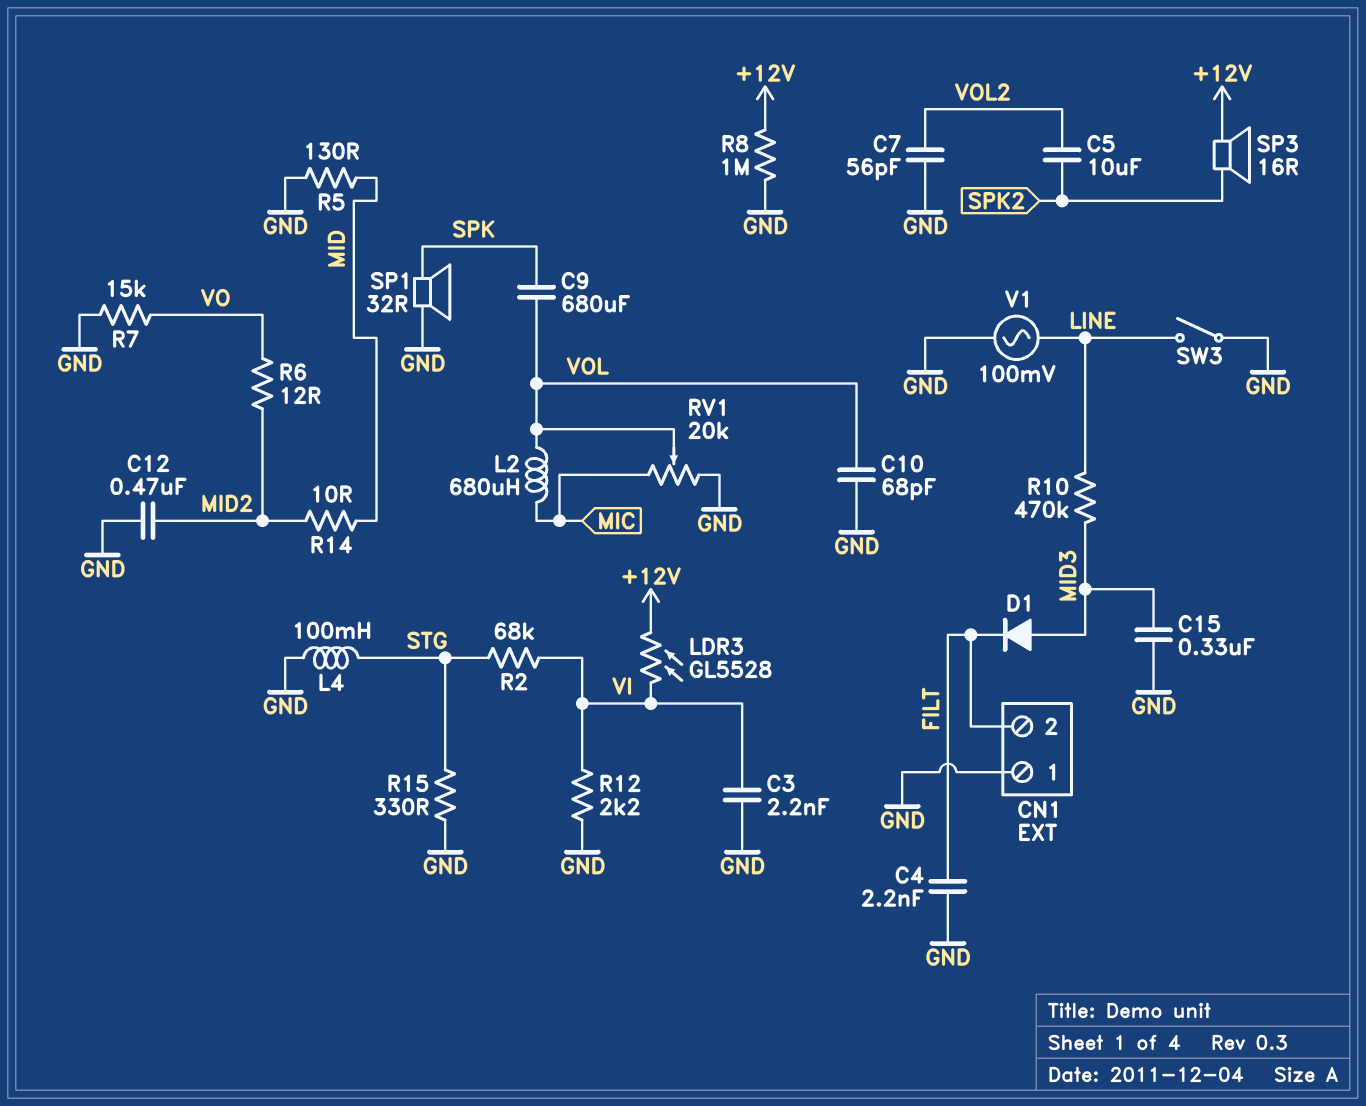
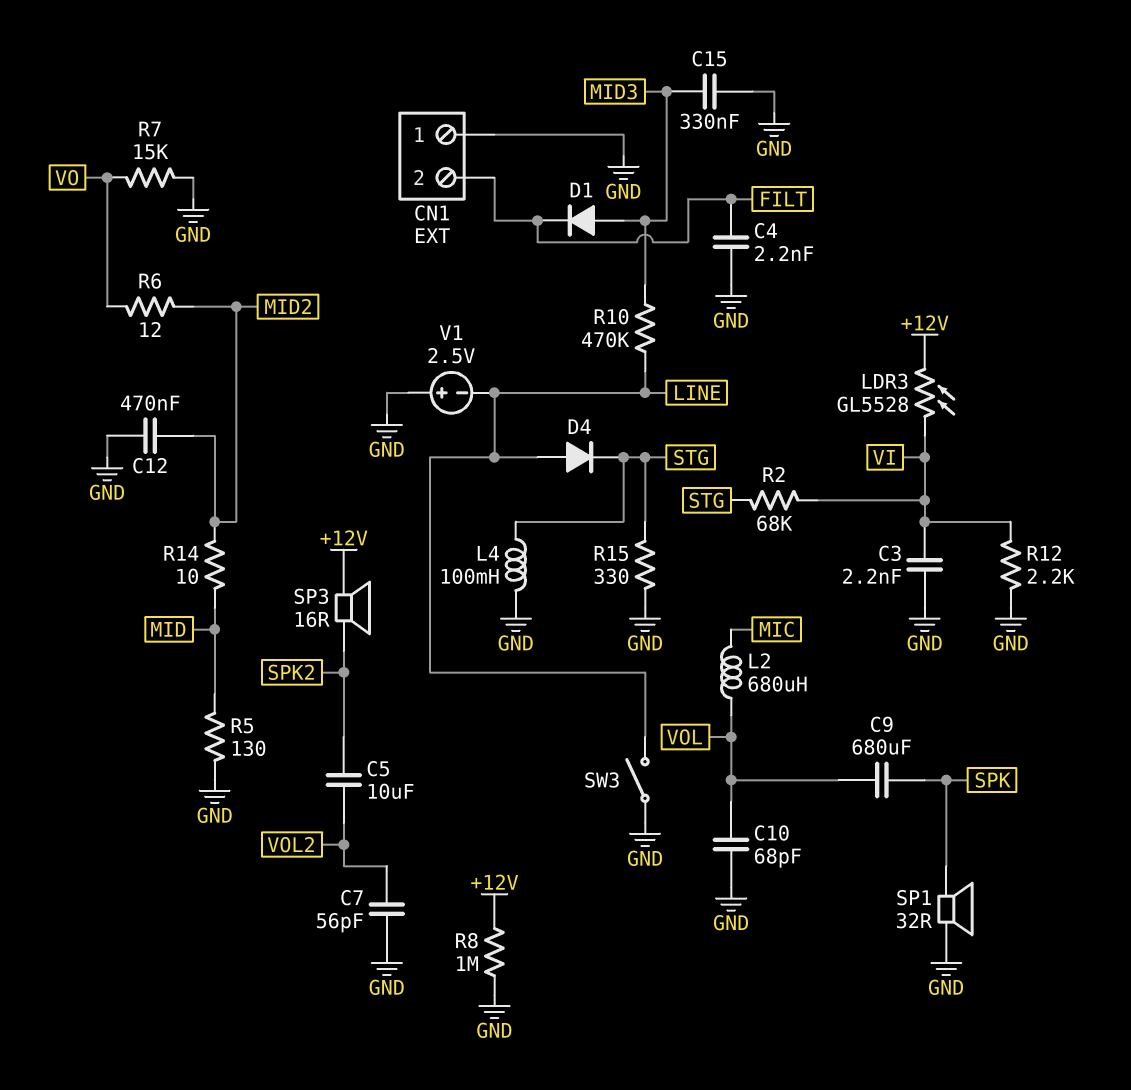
D4: none -> diode (A LINE, K STG)
RV1: 20k (GND, MIC, wiper VOL) -> none
V1: AC 100mV (GND, LINE) -> 2.5V (plus GND, minus LINE)

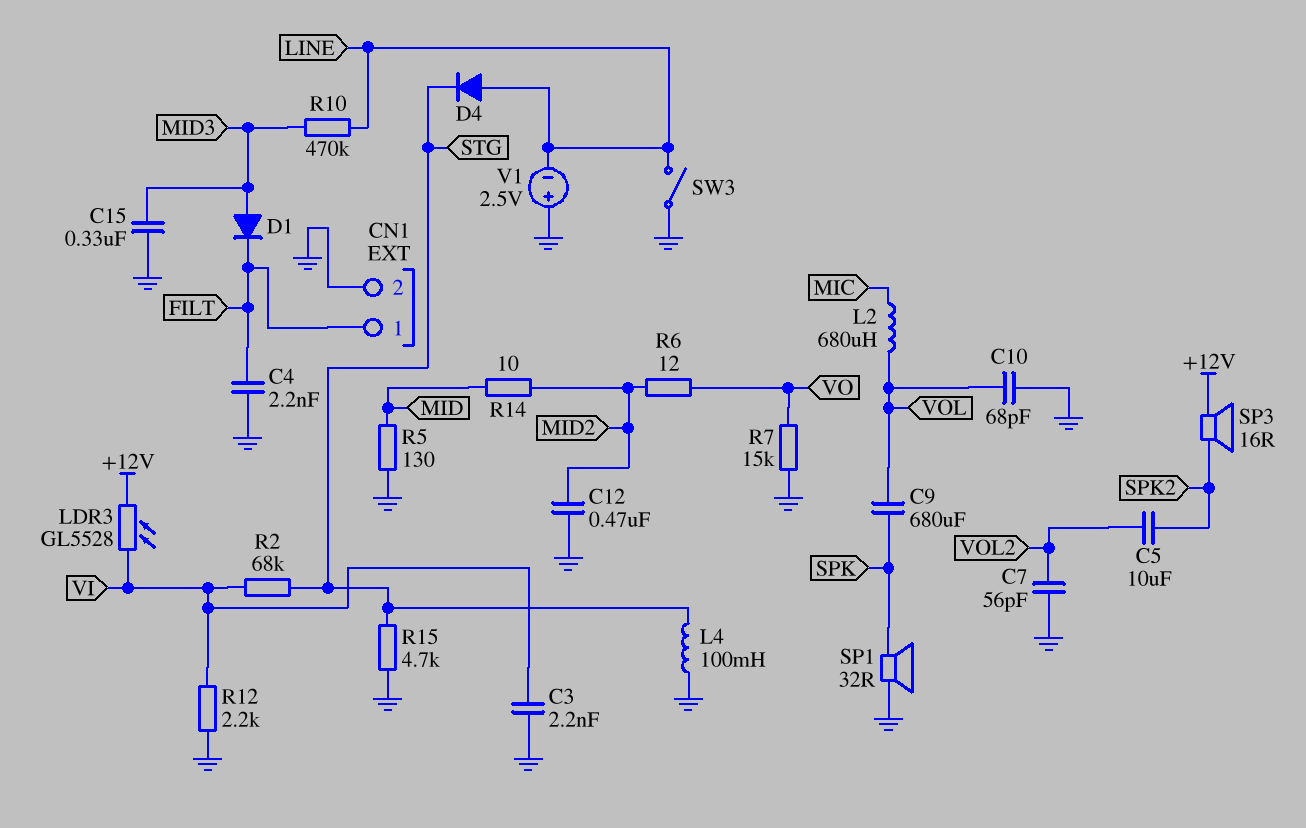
CN1 pin 1: GND -> FILT
CN1 pin 2: FILT -> GND
R8: 1M (+12V, GND) -> none
R15: 330 (GND, STG) -> 4.7k (GND, STG)

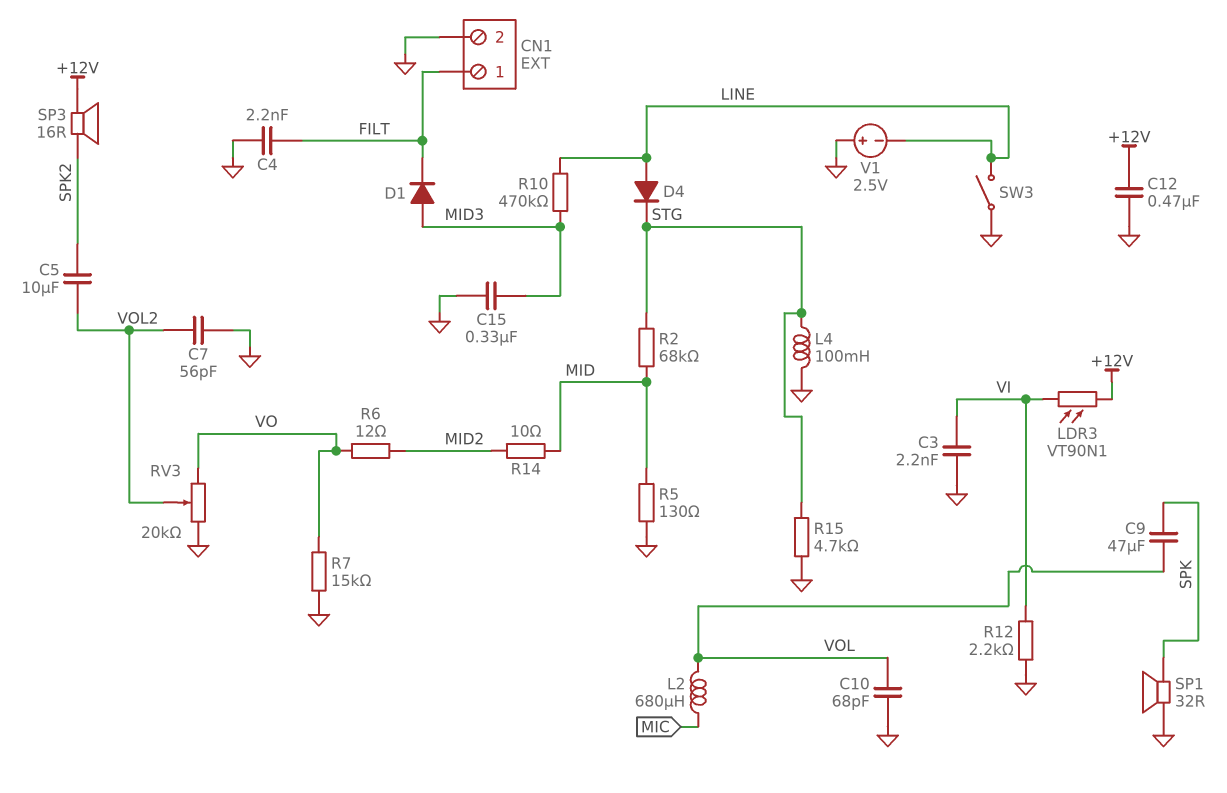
C9: 680uF (SPK, VOL) -> 47uF (SPK, VOL)
C12: 470nF (GND, MID2) -> 470nF (+12V, GND)
LDR3: GL5528 (+12V, VI) -> VT90N1 (+12V, VI)
R2: 68k (STG, VI) -> 68k (MID, STG)
RV3: none -> 20k (GND, VO, wiper VOL2)

